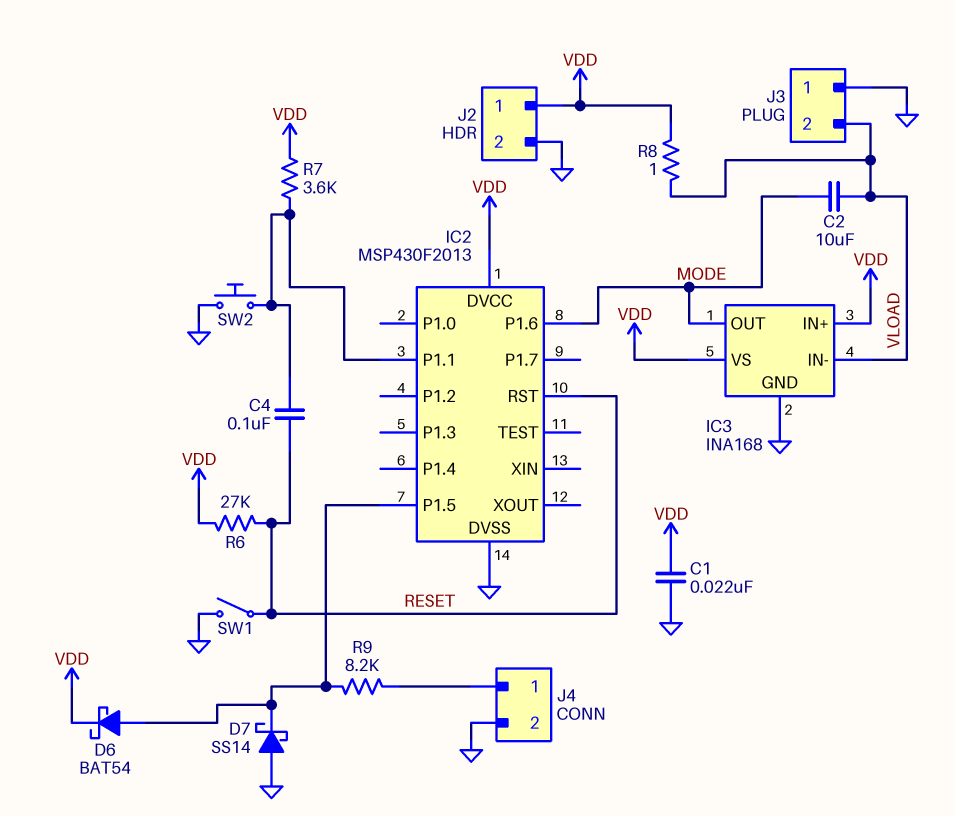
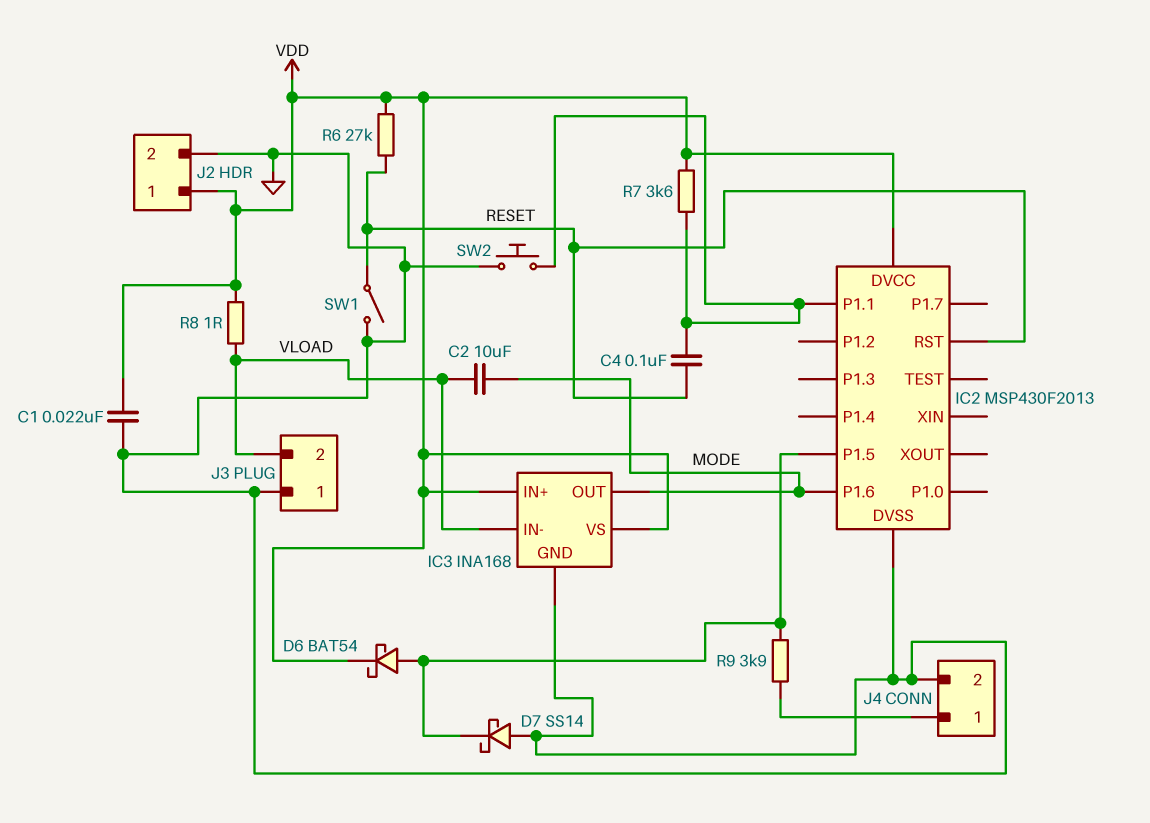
R9: 8.2k (IC2/P1.5, J4/1) -> 3.9k (IC2/P1.5, J4/1)

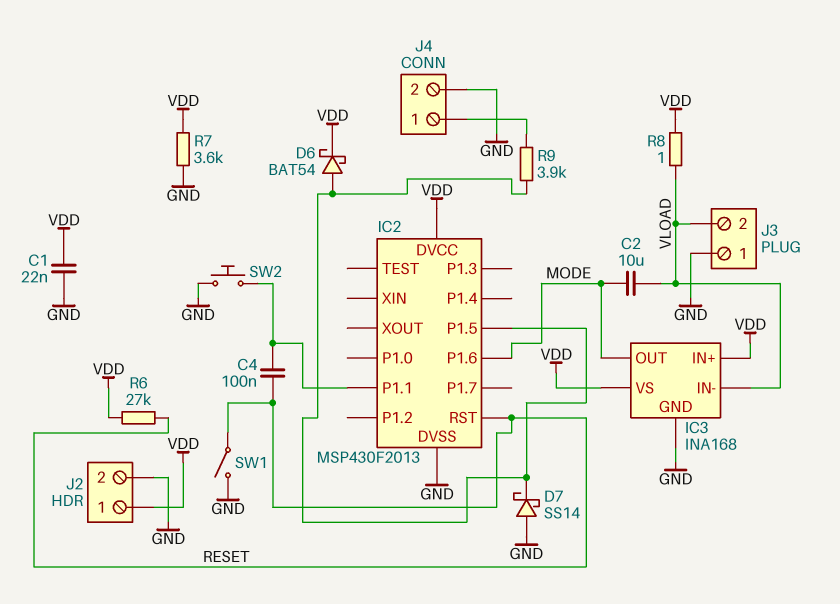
R7: 3.6k (IC2/P1.1, VDD) -> 3.6k (GND, VDD)

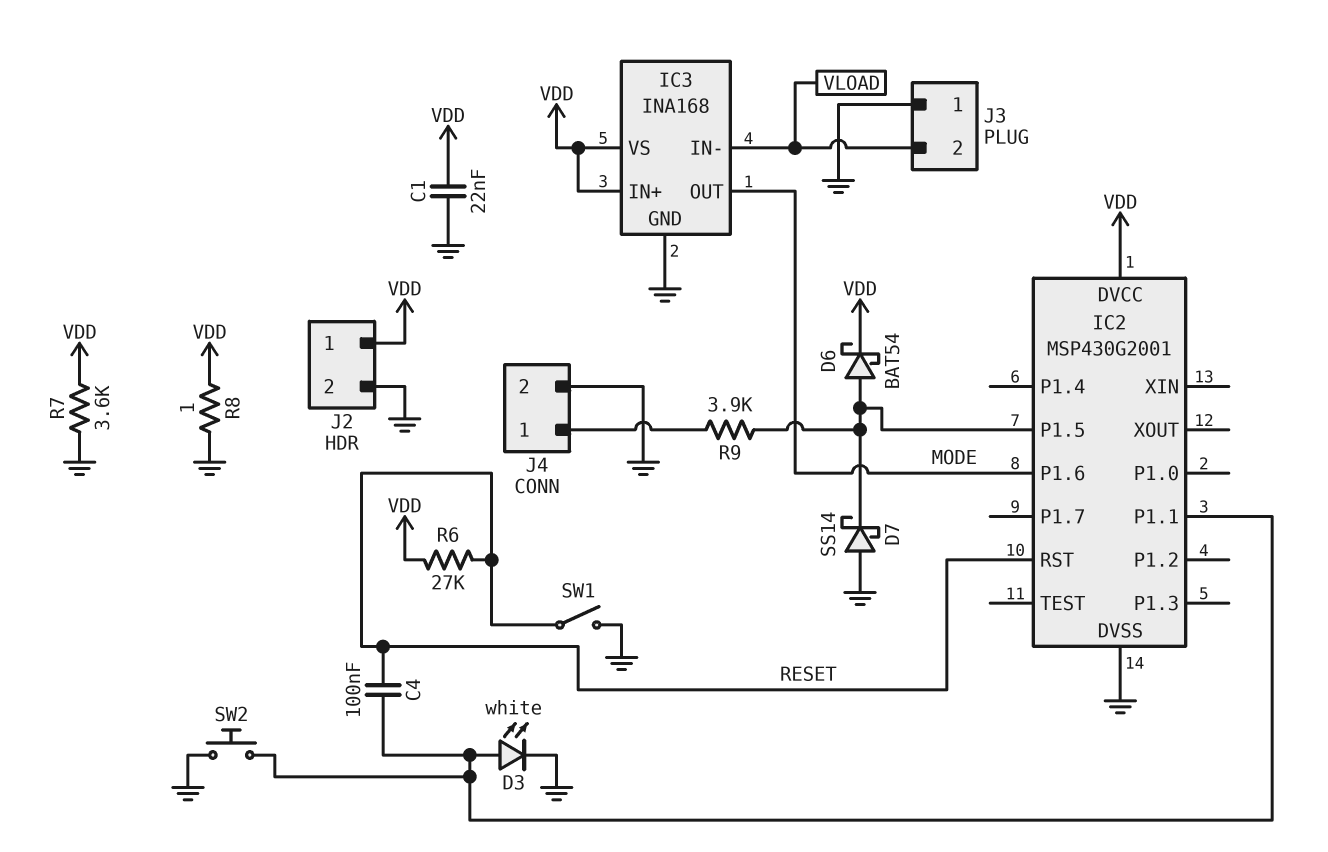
C2: 10uF (MODE, VLOAD) -> none
D3: none -> LED white (A IC2/P1.1, K GND)
IC2: MSP430F2013 -> MSP430G2001
R8: 1 (VDD, VLOAD) -> 1 (GND, VDD)

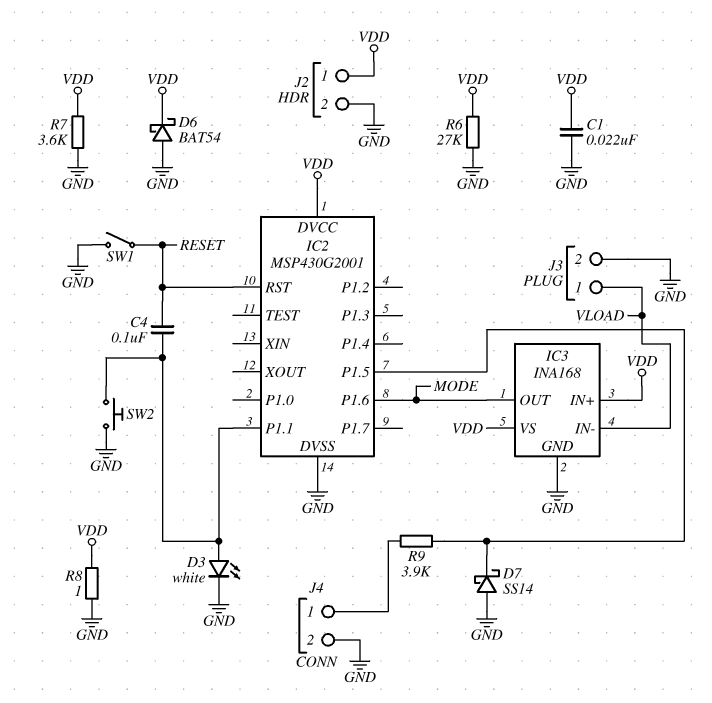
D6: schottky BAT54 (A IC2/P1.5, K VDD) -> schottky BAT54 (A GND, K VDD)
J3 pin 1: GND -> VLOAD
J3 pin 2: VLOAD -> GND
R6: 27k (RESET, VDD) -> 27k (GND, VDD)

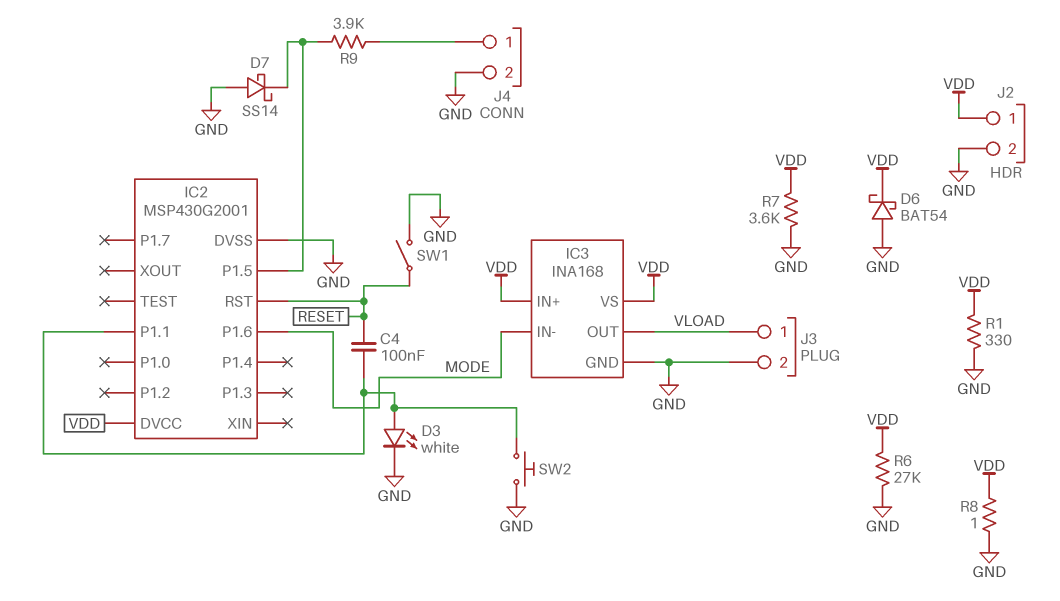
C1: 22nF (GND, VDD) -> none
IC3 pin IN-: VLOAD -> MODE
IC3 pin OUT: MODE -> VLOAD
R1: none -> 330 (GND, VDD)

